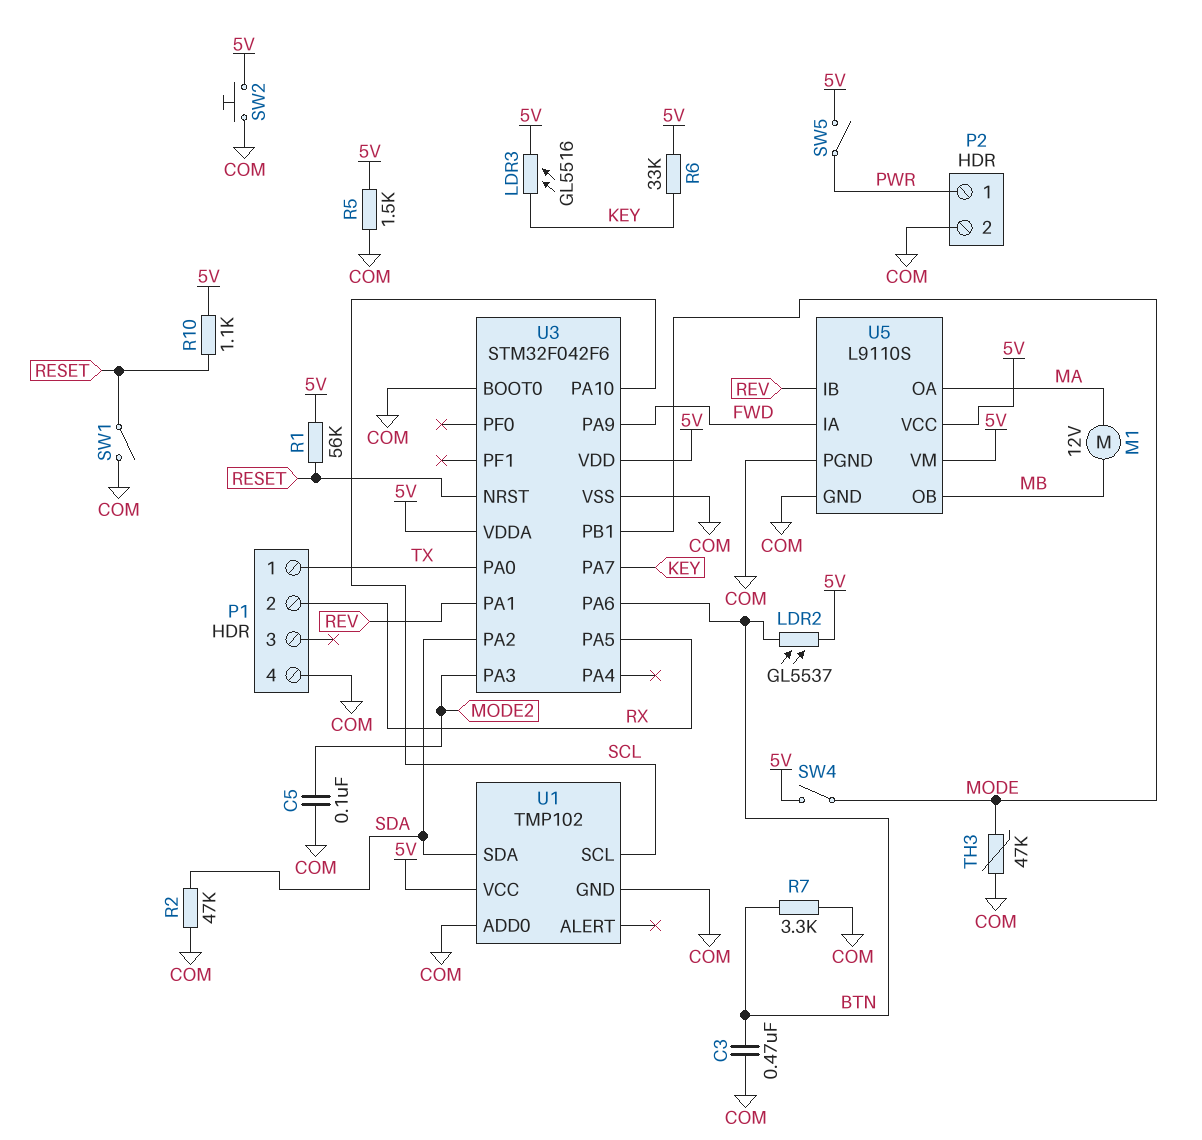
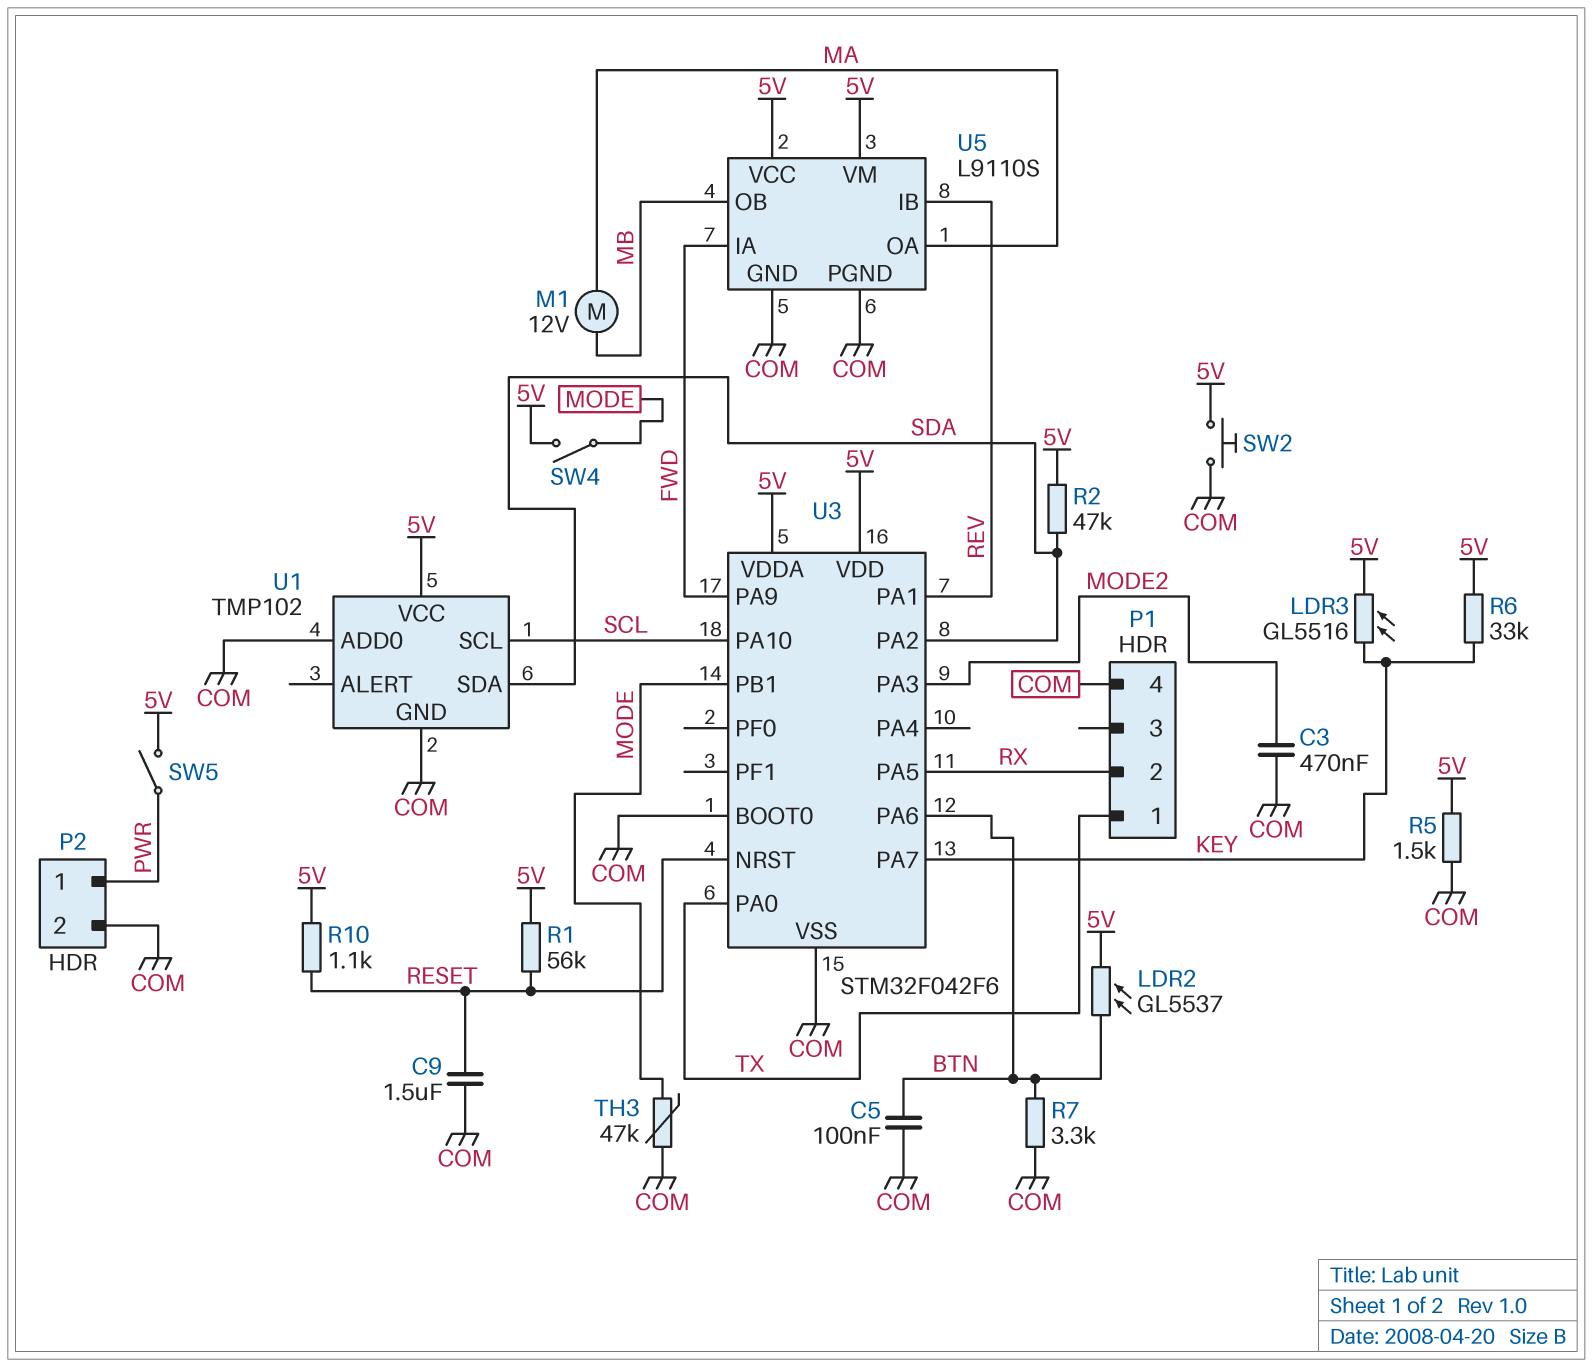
C3: 470nF (BTN, COM) -> 470nF (COM, MODE2)
C5: 100nF (COM, MODE2) -> 100nF (BTN, COM)
C9: none -> 1.5uF (COM, RESET)
R2: 47k (COM, SDA) -> 47k (5V, SDA)
SW1: switch (COM, RESET) -> none

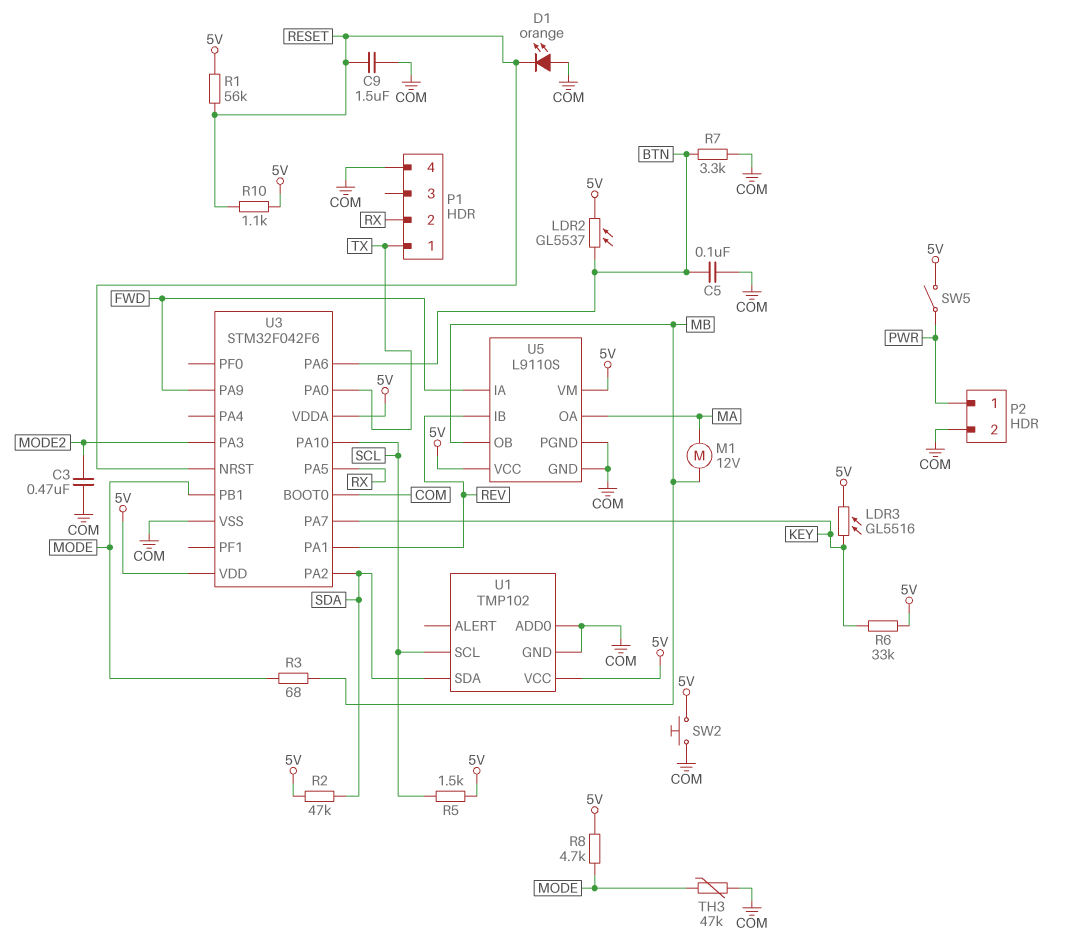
D1: none -> LED orange (A COM, K RESET)
R3: none -> 68 (MB, MODE)
R5: 1.5k (5V, COM) -> 1.5k (5V, SCL)
R8: none -> 4.7k (5V, MODE)
SW4: switch (5V, MODE) -> none

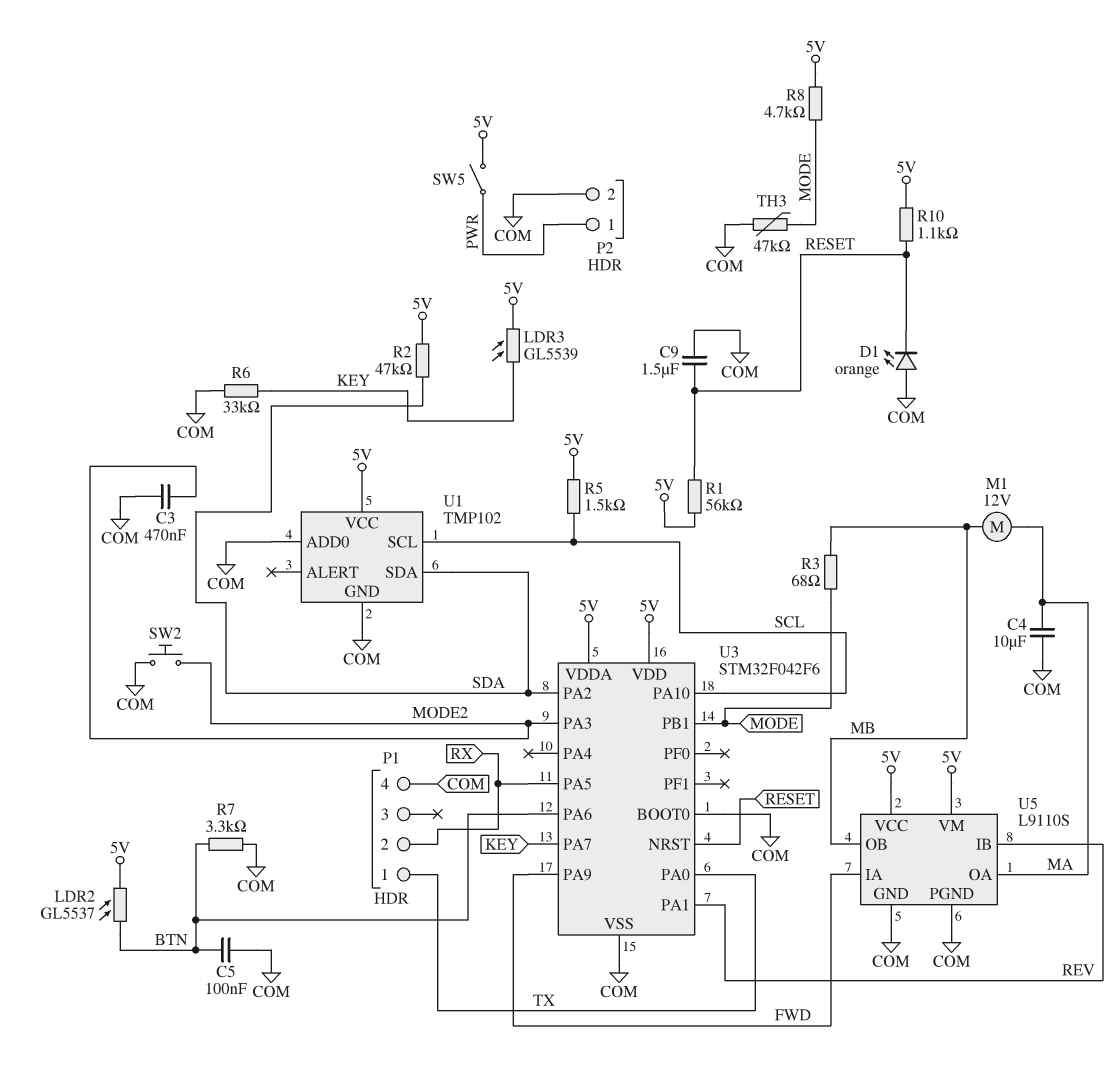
C4: none -> 10uF (COM, MA)
LDR3: GL5516 (5V, KEY) -> GL5539 (5V, KEY)
R6: 33k (5V, KEY) -> 33k (COM, KEY)
SW2: button (5V, COM) -> button (COM, MODE2)

